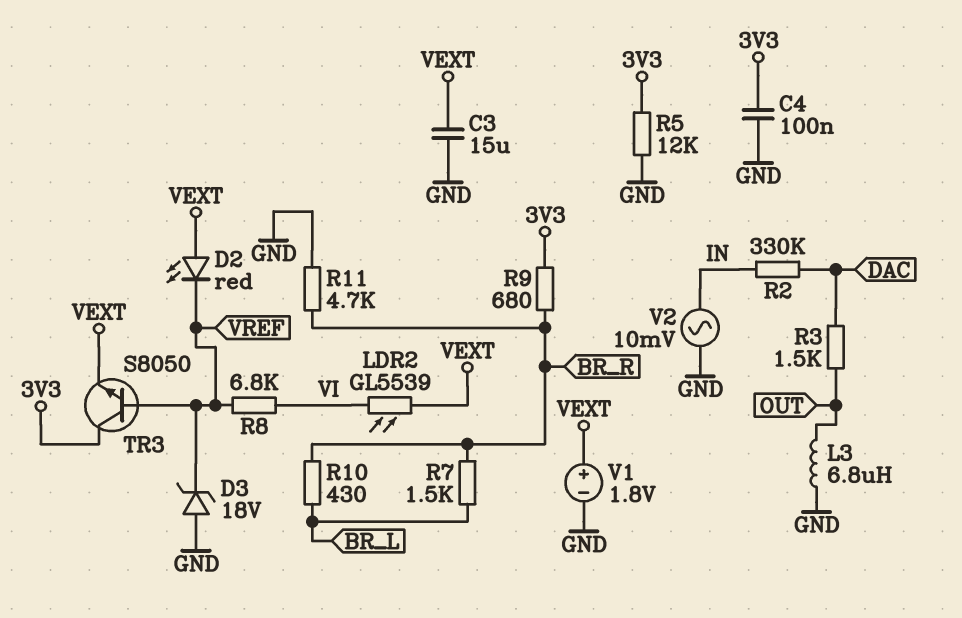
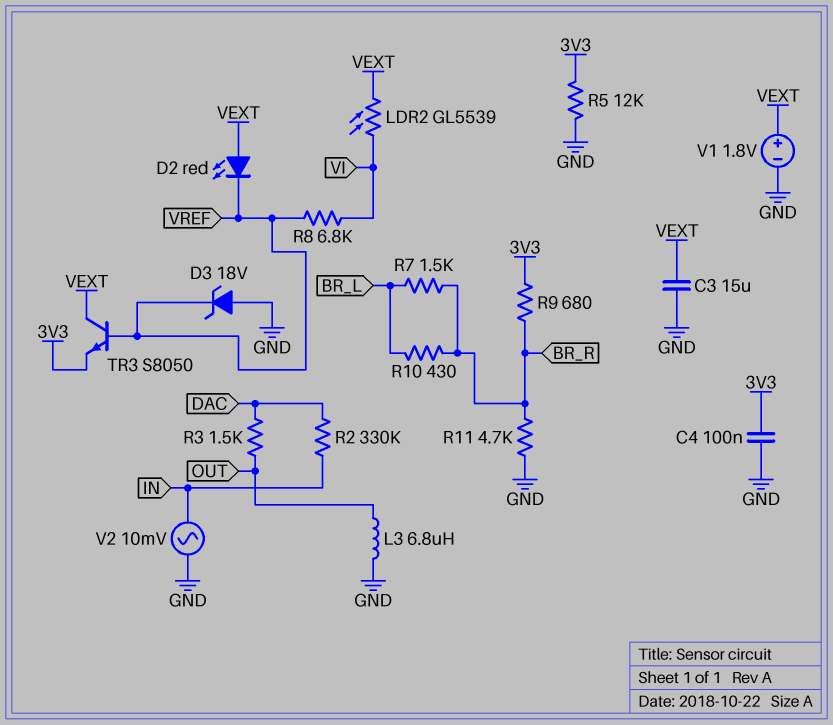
TR3: NPN S8050 (B VREF, C 3V3, E VEXT) -> NPN S8050 (B VREF, C VEXT, E 3V3)

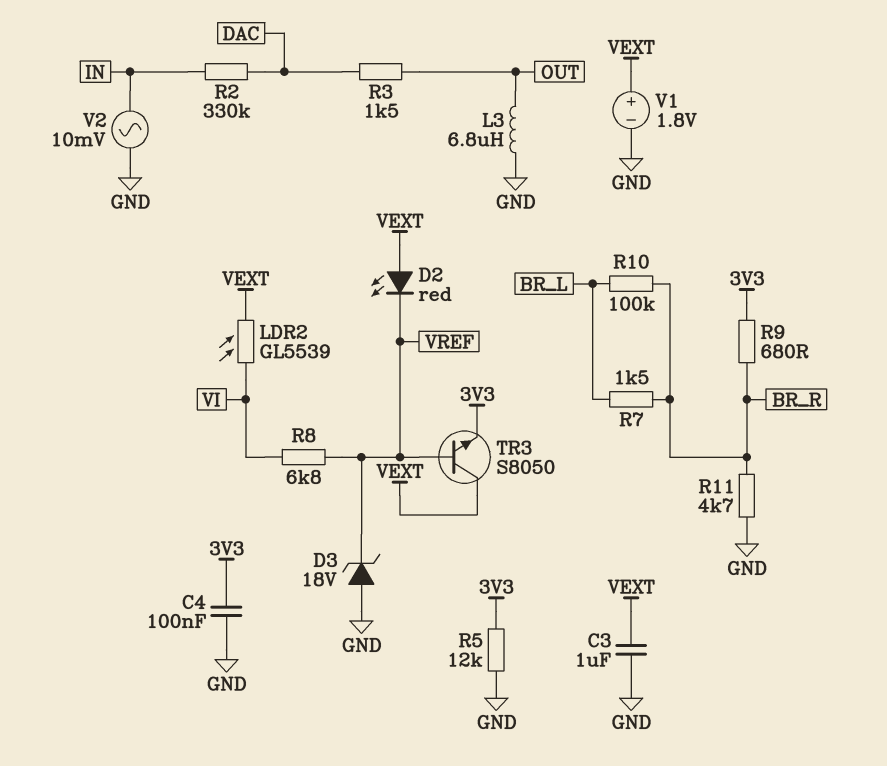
C3: 15uF (GND, VEXT) -> 1uF (GND, VEXT)
R10: 430 (BR_L, BR_R) -> 100k (BR_L, BR_R)

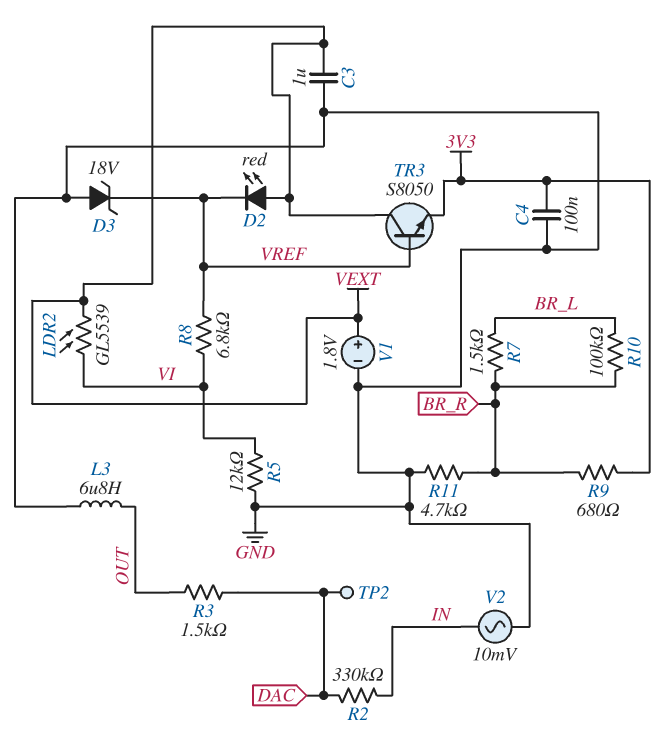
R5: 12k (3V3, GND) -> 12k (GND, VI)
TP2: none -> test point (DAC)

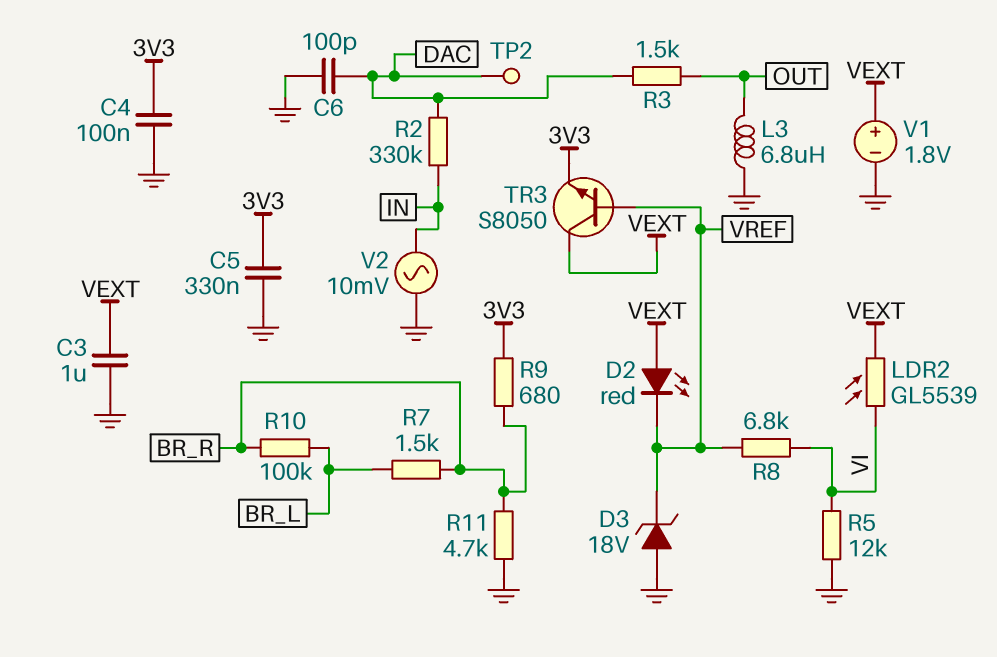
C5: none -> 330nF (3V3, GND)
C6: none -> 100pF (DAC, GND)

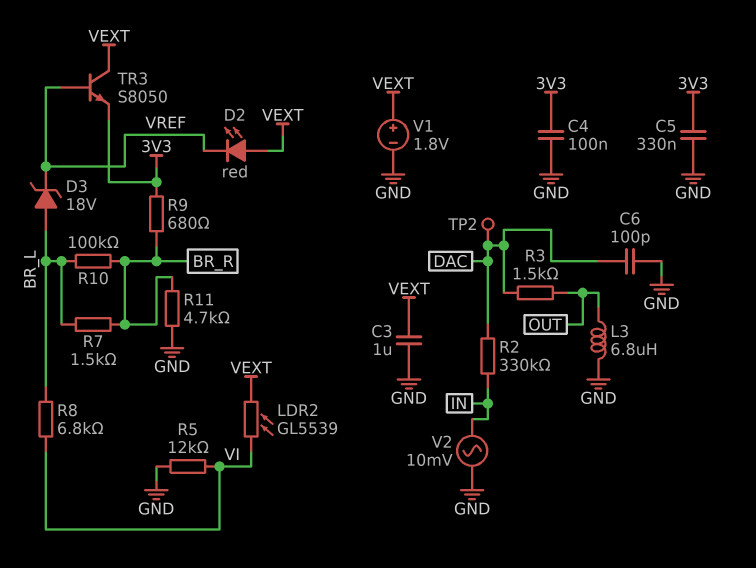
D3: zener 18V (A GND, K VREF) -> zener 18V (A BR_L, K VREF)
R8: 6.8k (VI, VREF) -> 6.8k (BR_L, VI)

